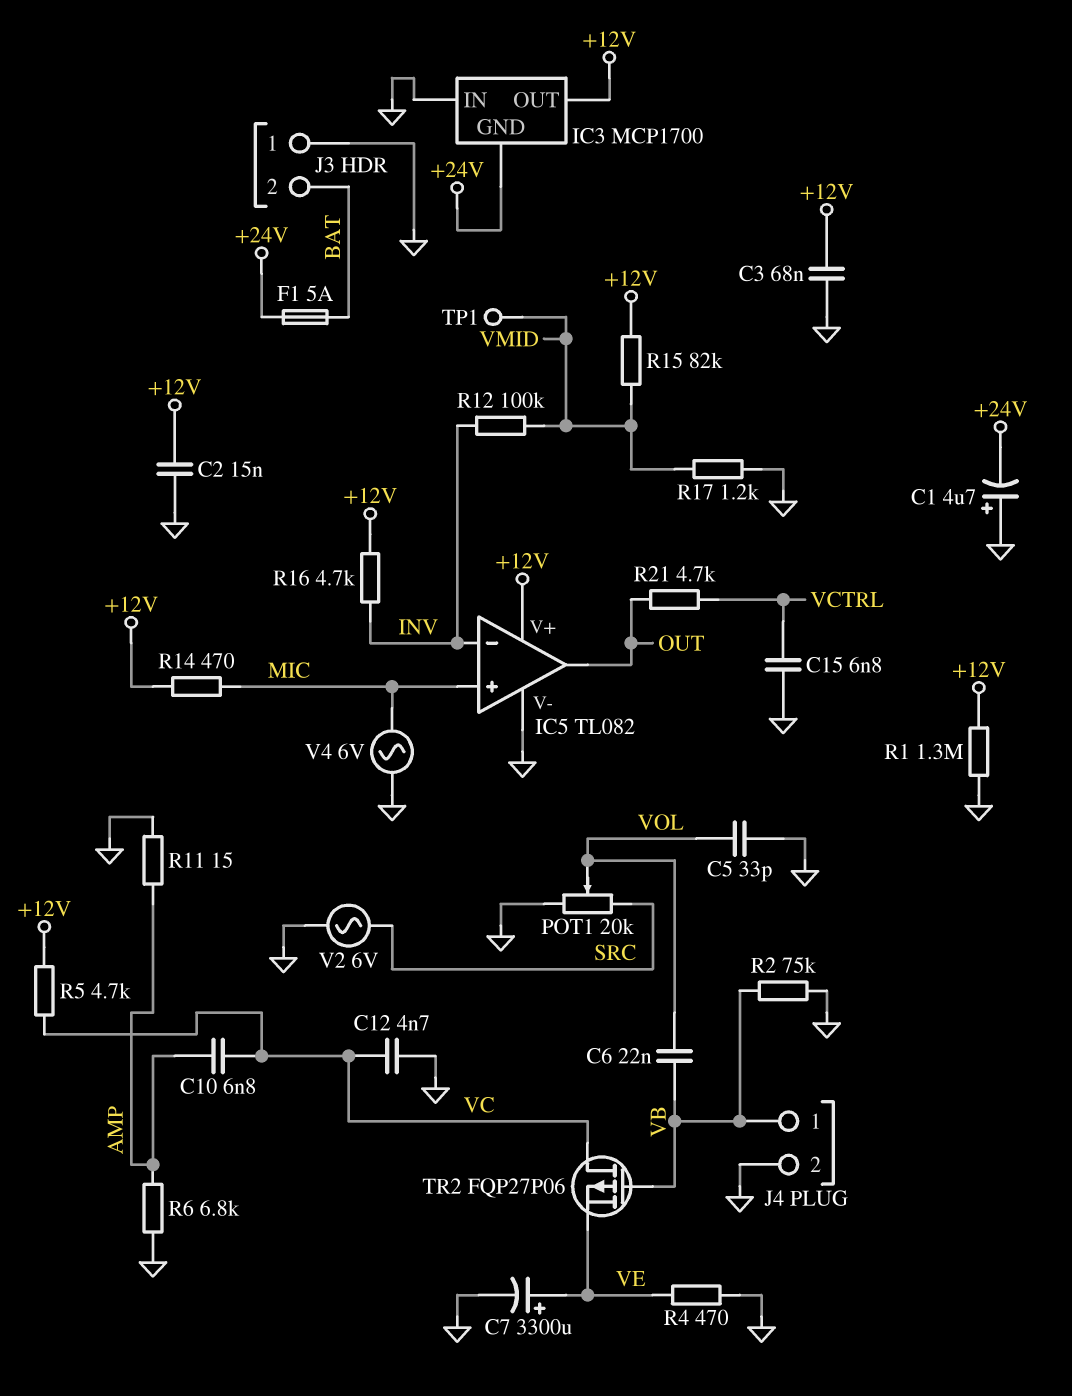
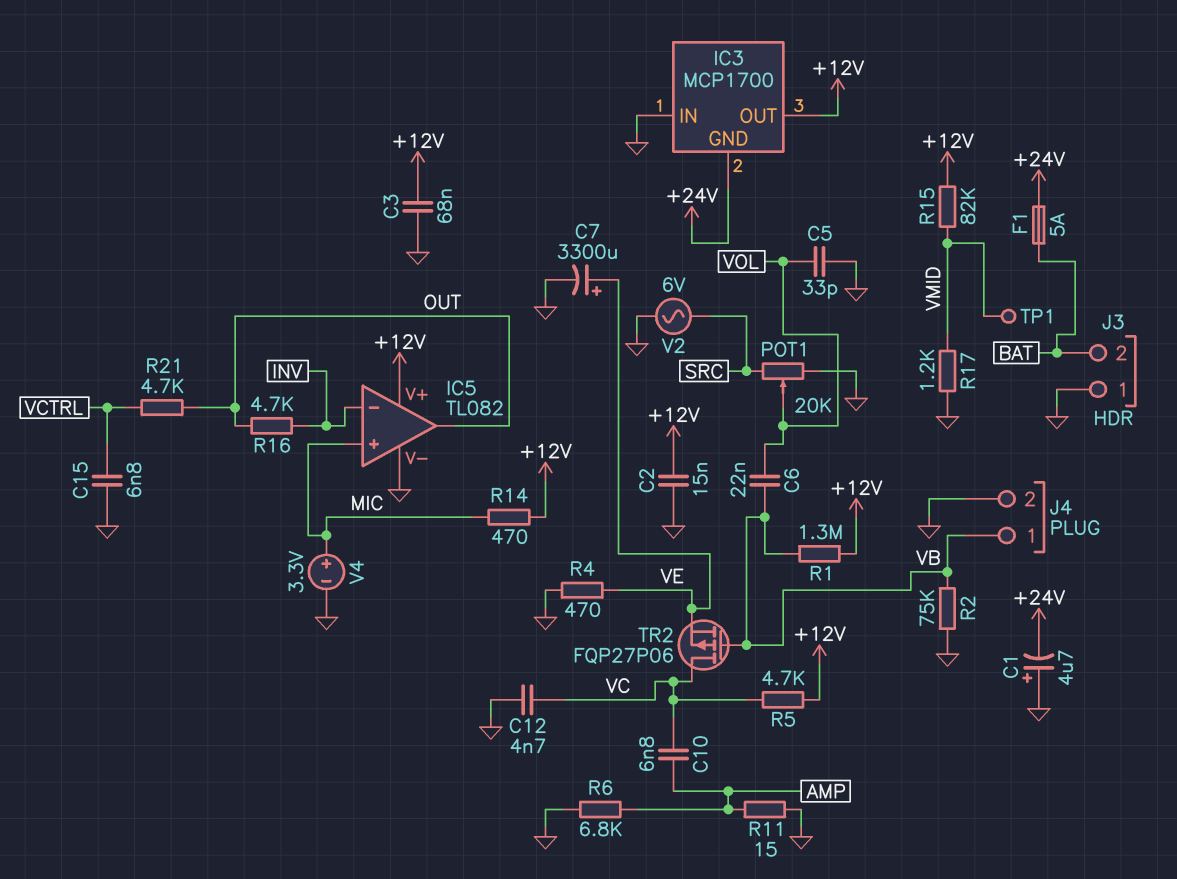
R1: 1.3M (+12V, GND) -> 1.3M (+12V, VB)
R12: 100k (INV, VMID) -> none
R16: 4.7k (+12V, INV) -> 4.7k (INV, OUT)
V4: AC 6V (GND, MIC) -> 3.3V (plus MIC, minus GND)

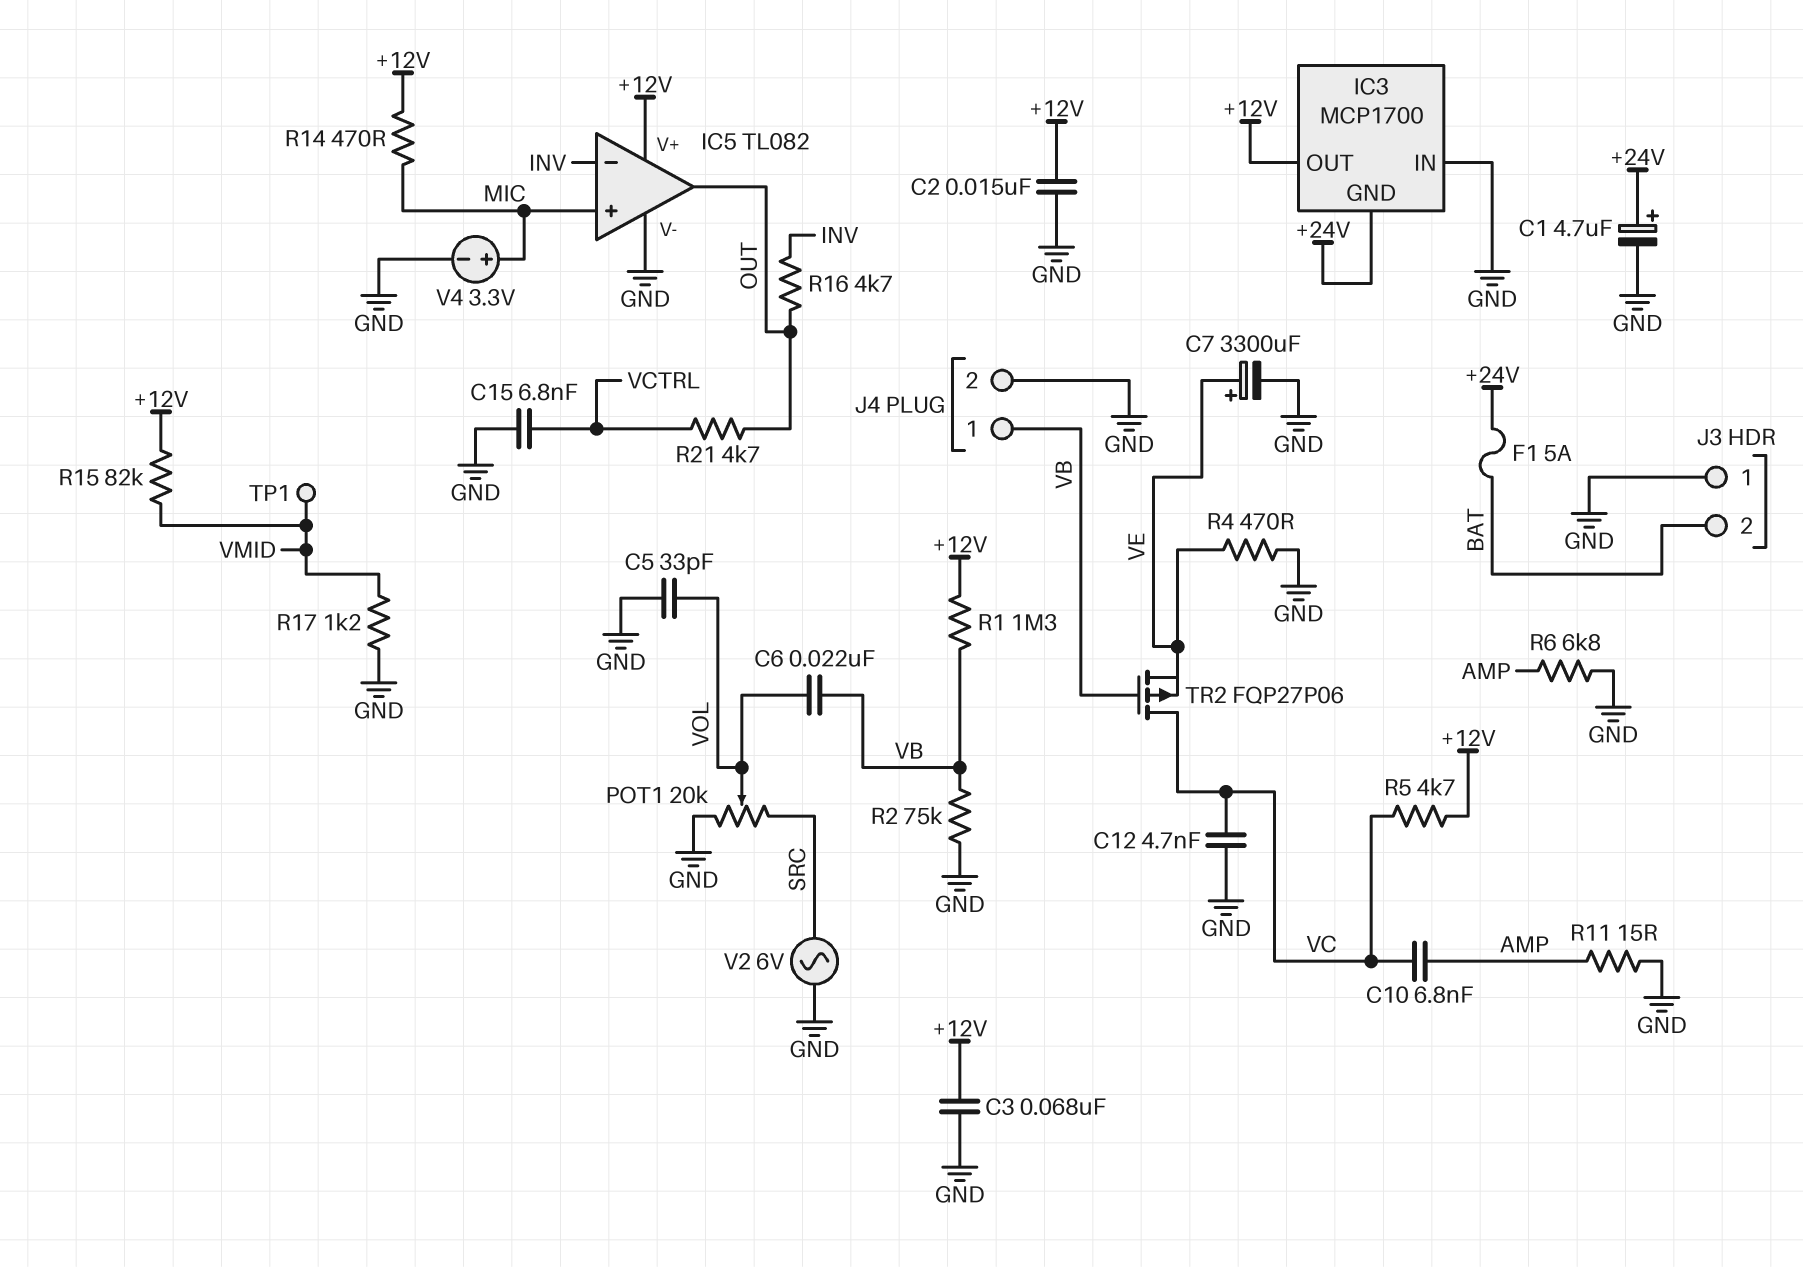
C1: 4.7uF (plus GND, minus +24V) -> 4.7uF (plus +24V, minus GND)

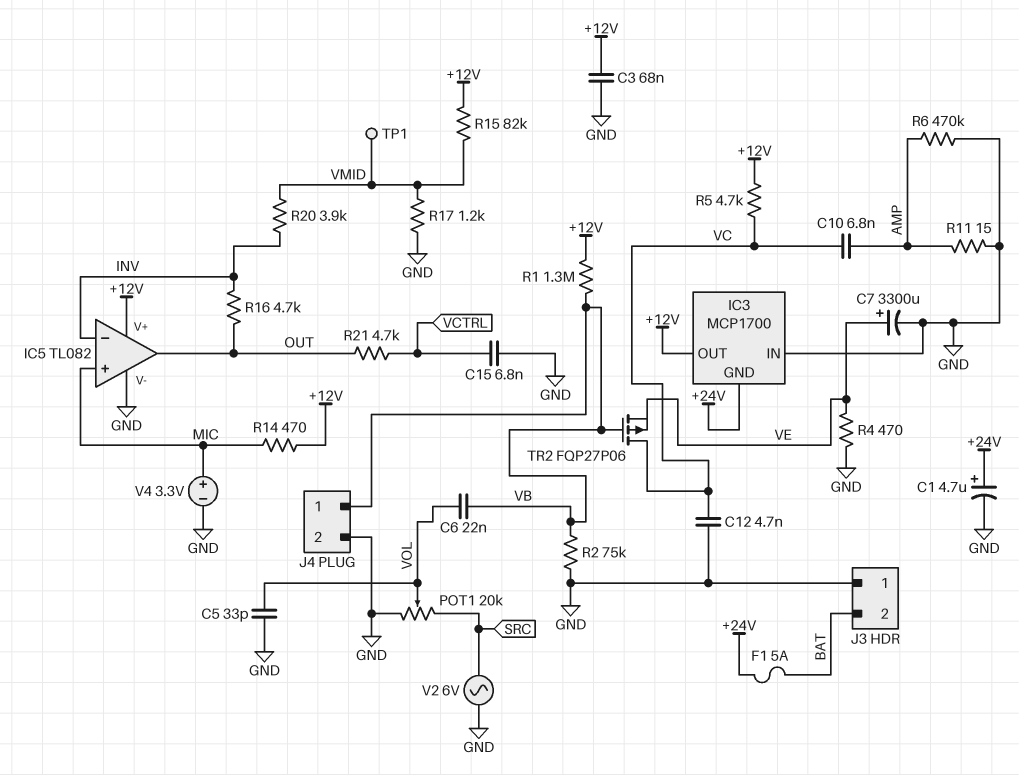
C2: 15nF (+12V, GND) -> none
R6: 6.8k (AMP, GND) -> 470k (AMP, GND)
R20: none -> 3.9k (INV, VMID)

